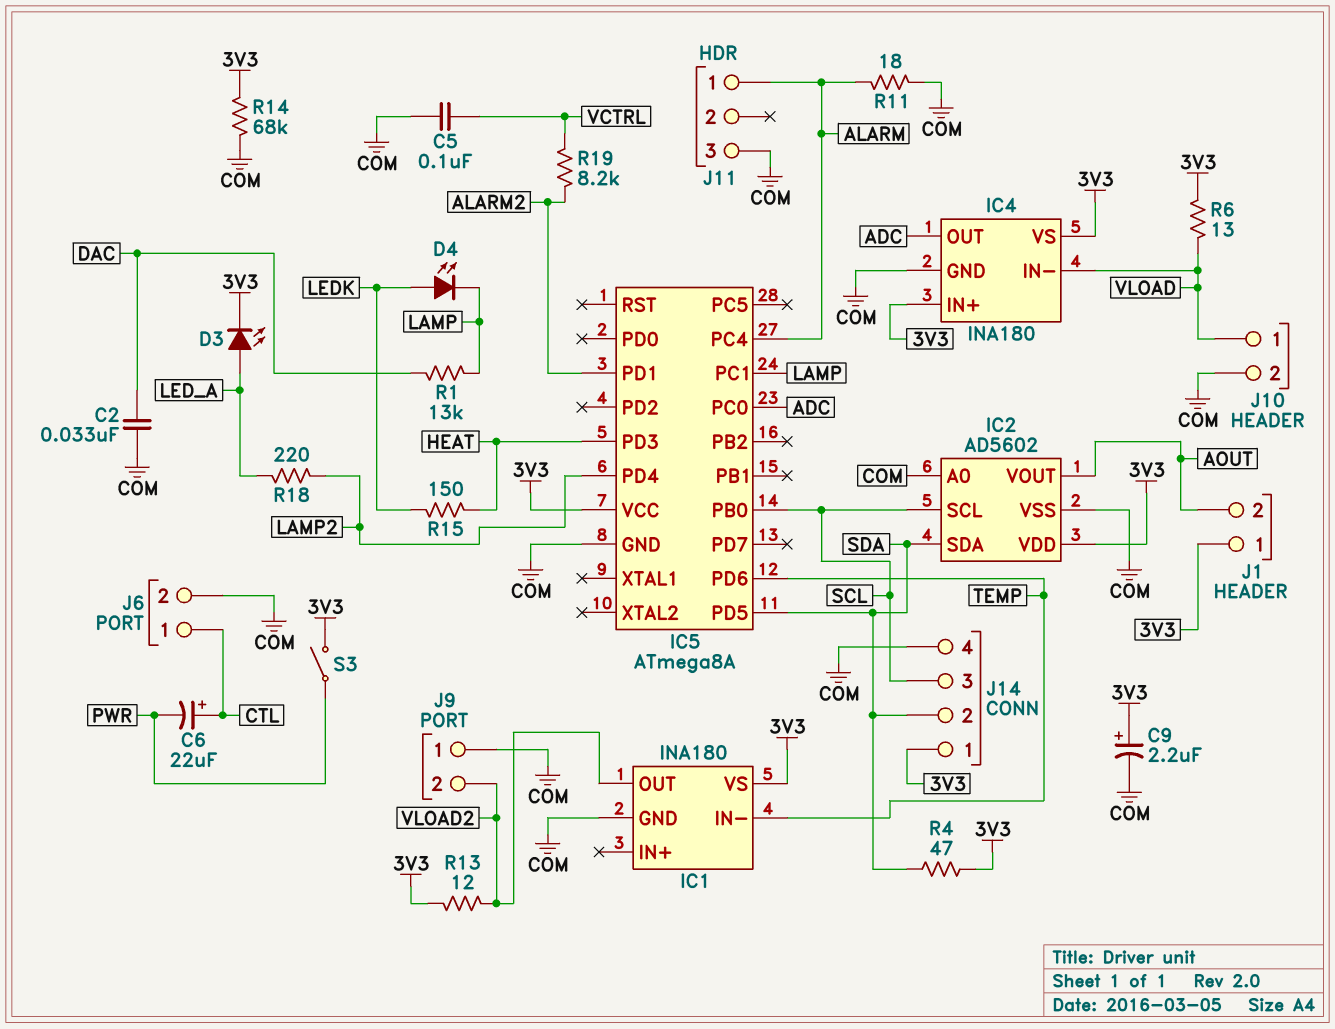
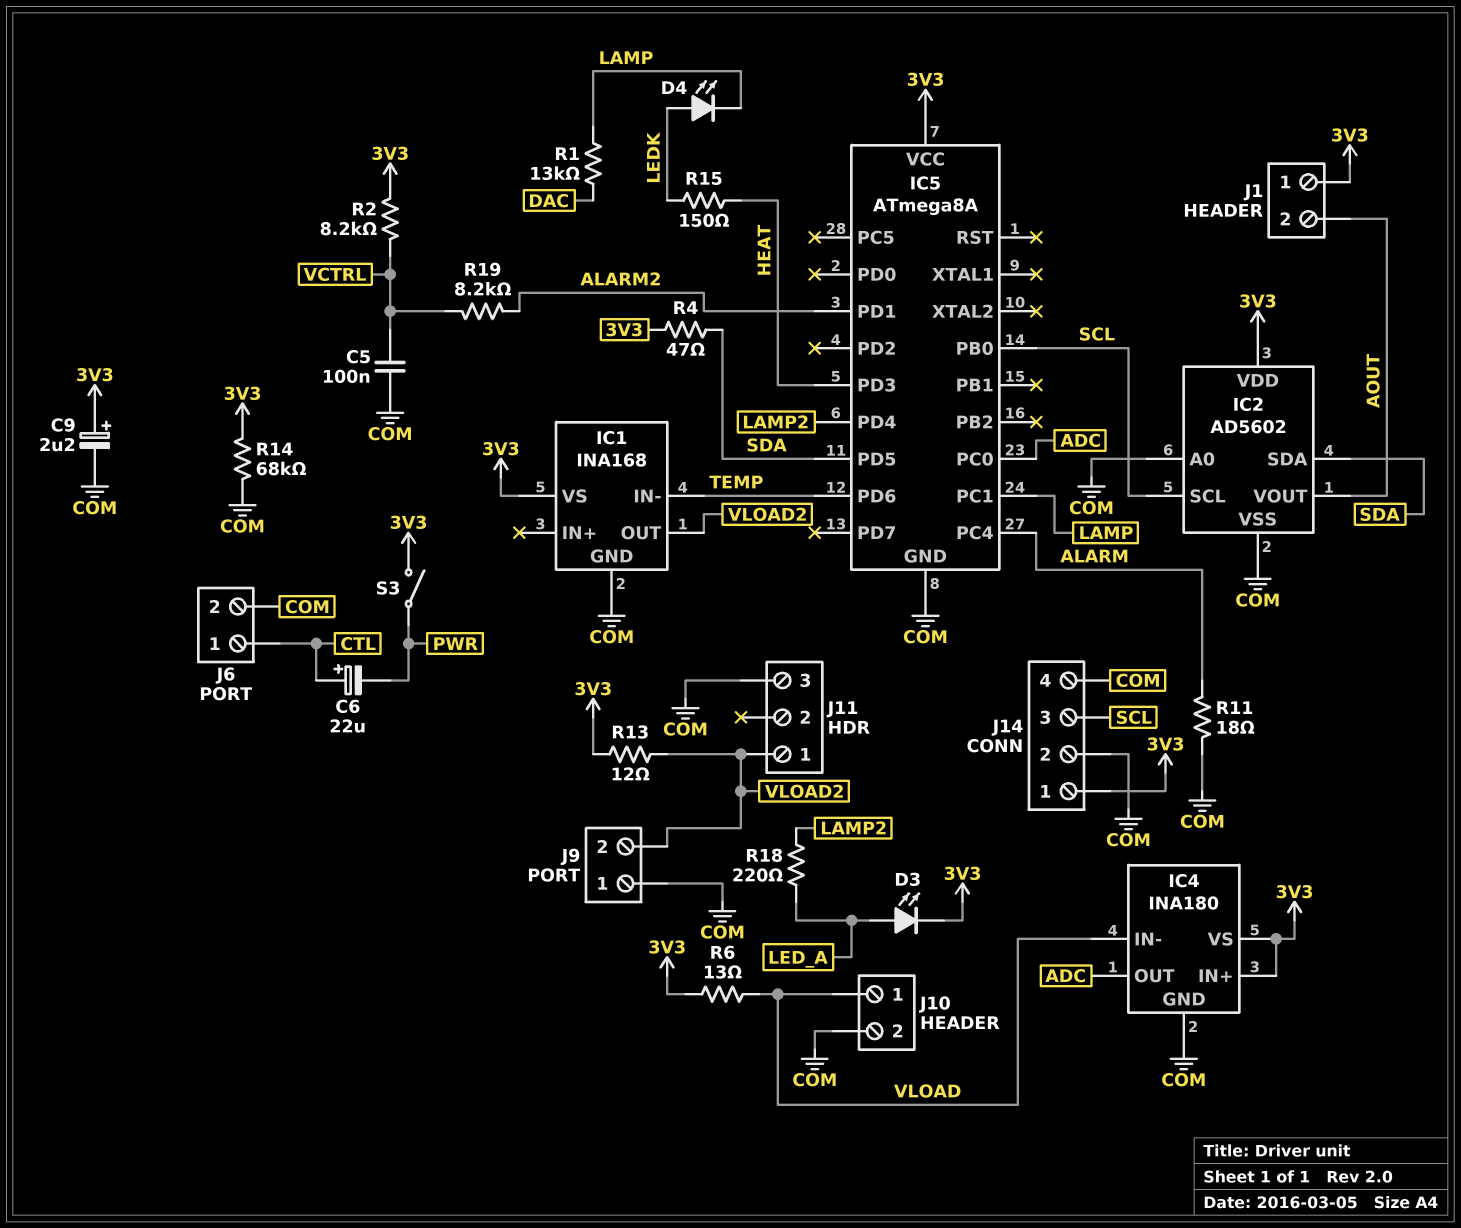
C2: 33nF (COM, DAC) -> none
IC1: INA180 -> INA168
J11 pin 1: ALARM -> VLOAD2
J14 pin 2: SDA -> COM
R2: none -> 8.2k (3V3, VCTRL)

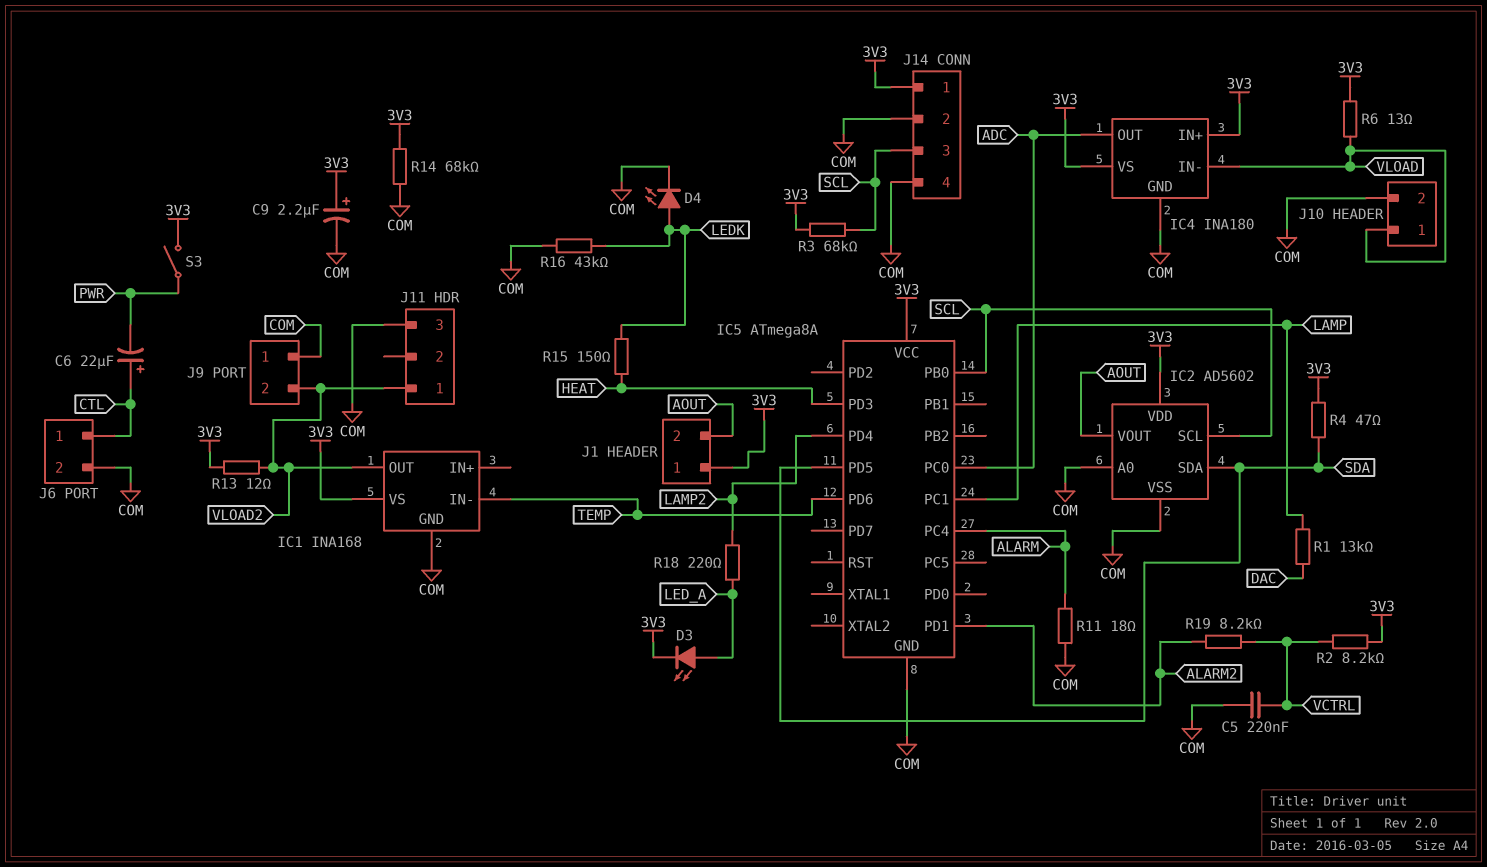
C5: 100nF (COM, VCTRL) -> 220nF (COM, VCTRL)
D4: LED (A LEDK, K LAMP) -> LED (A LEDK, K COM)
R3: none -> 68k (3V3, SCL)
R16: none -> 43k (COM, LEDK)

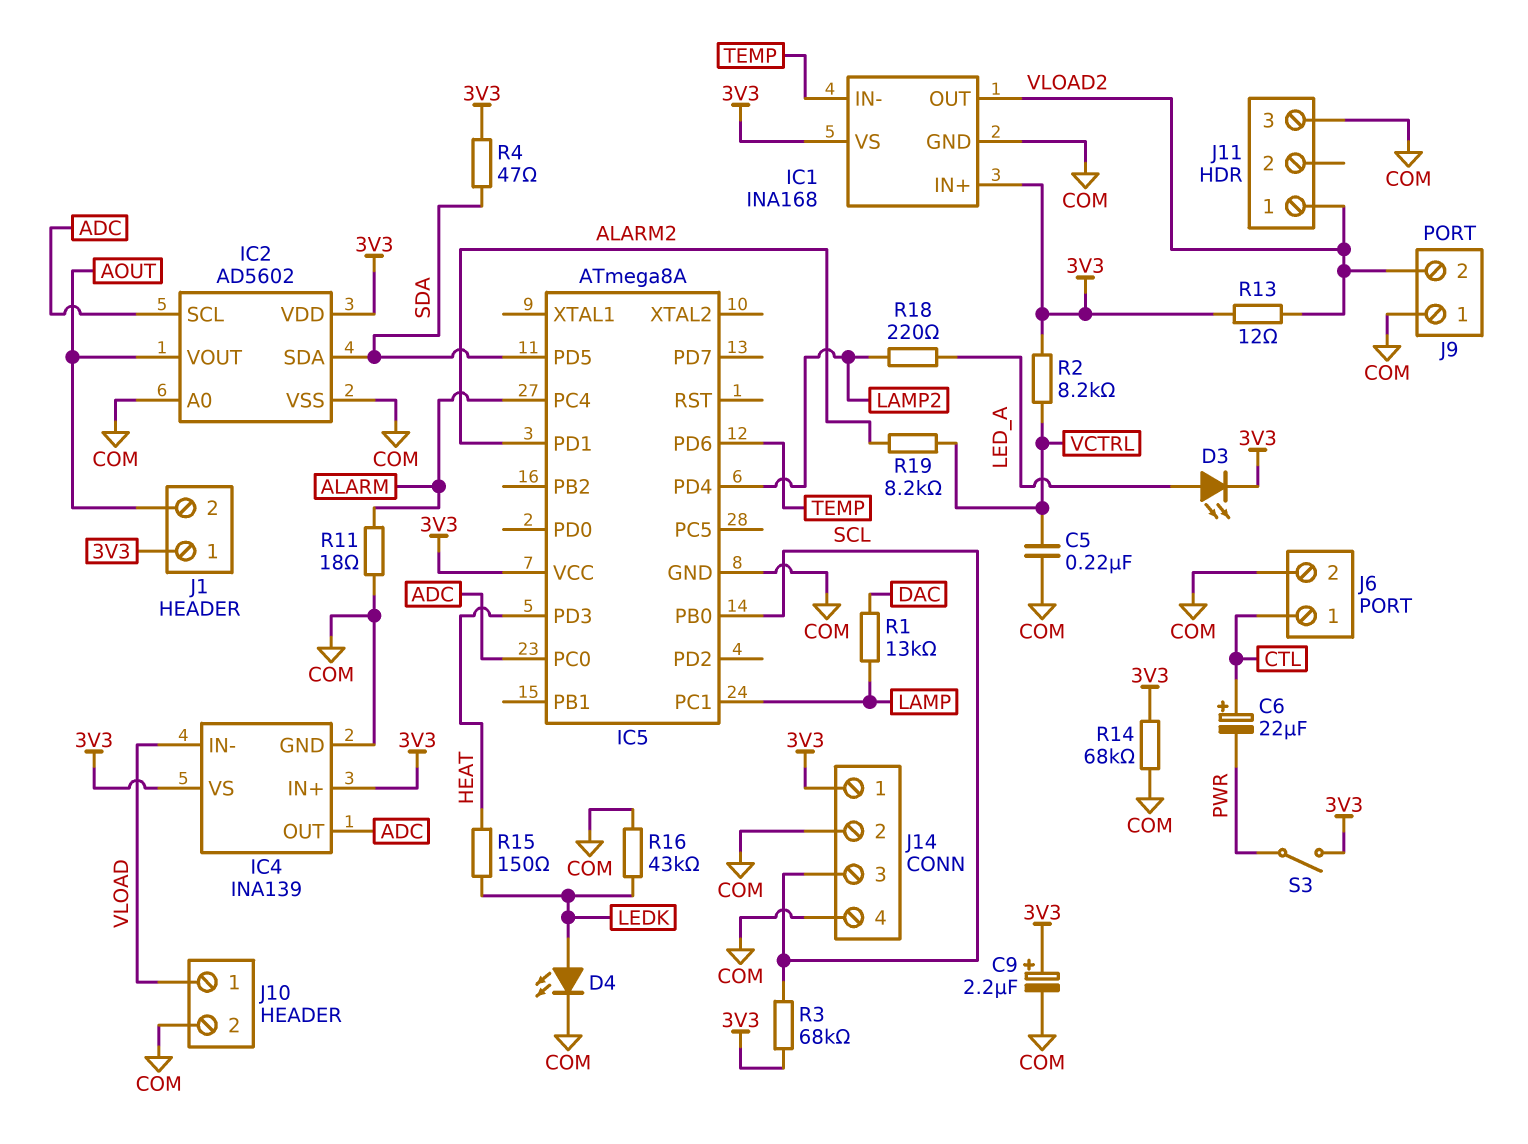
IC1 pin IN+: none -> 3V3
IC2 pin SCL: SCL -> ADC
IC4: INA180 -> INA139
R6: 13 (3V3, VLOAD) -> none

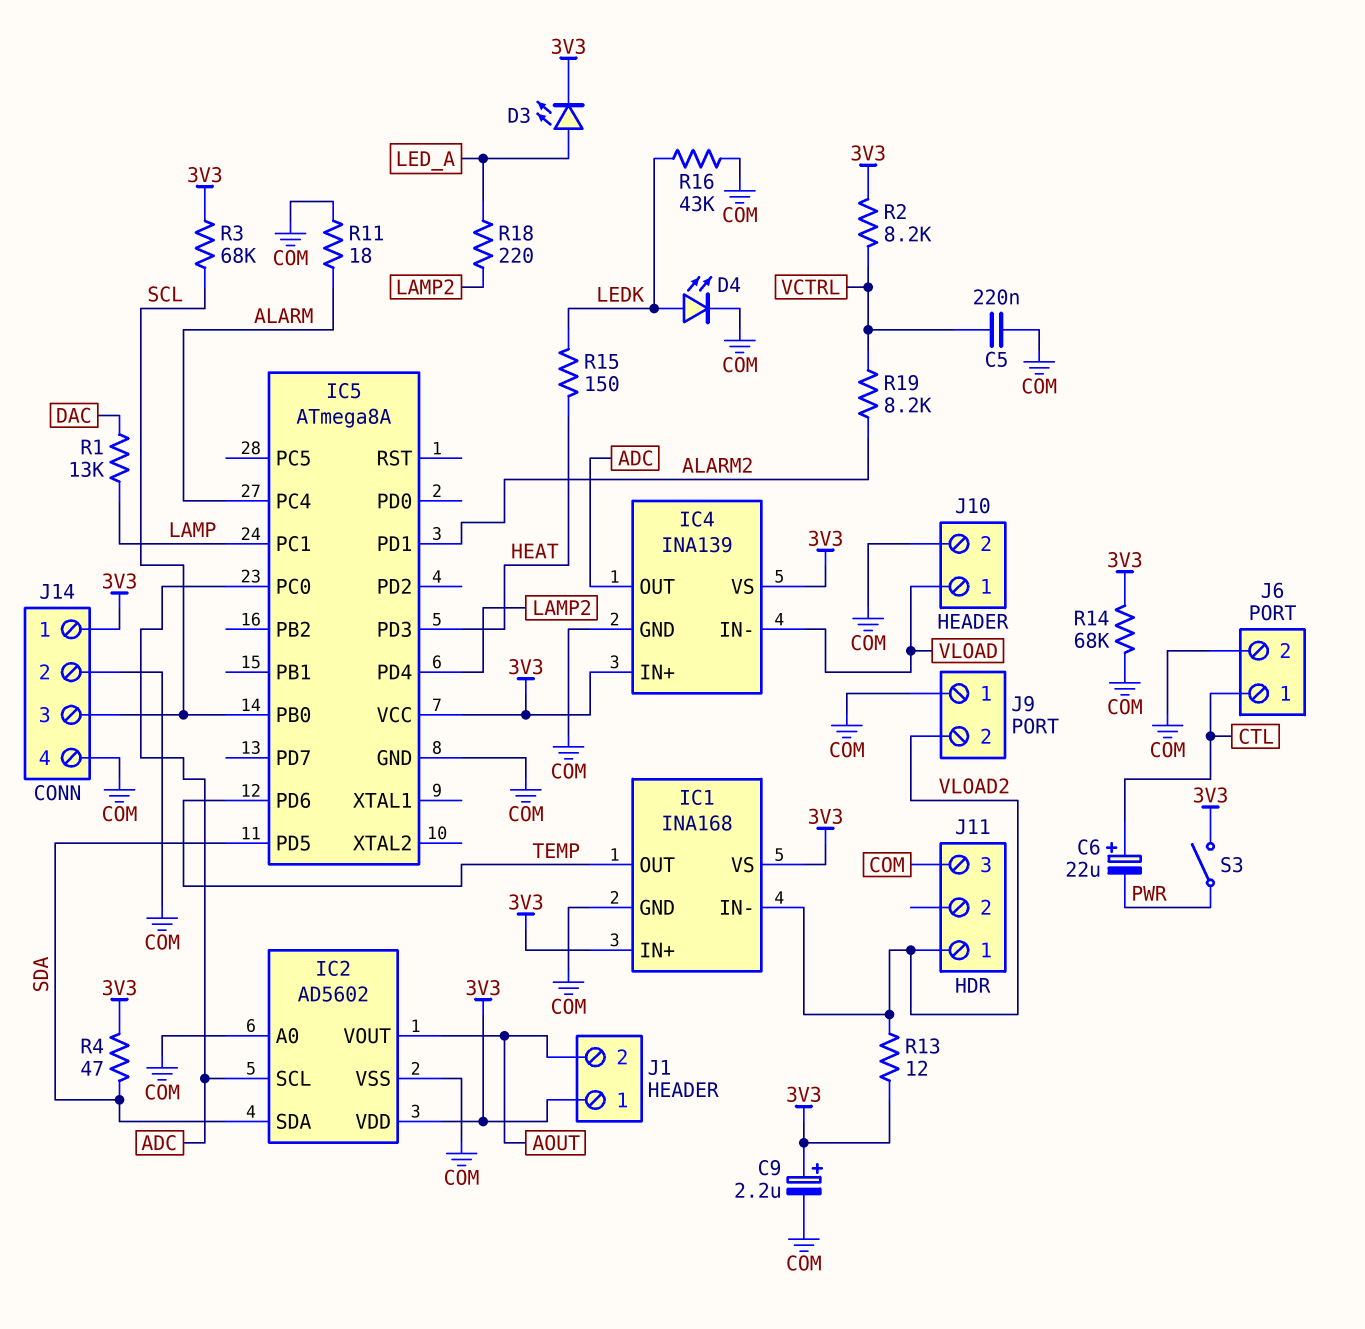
IC1 pin IN-: TEMP -> VLOAD2
IC1 pin OUT: VLOAD2 -> TEMP

